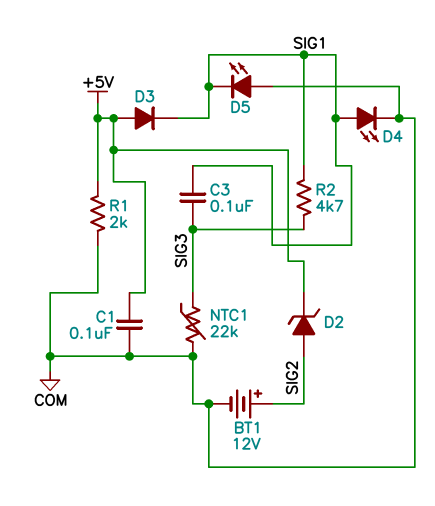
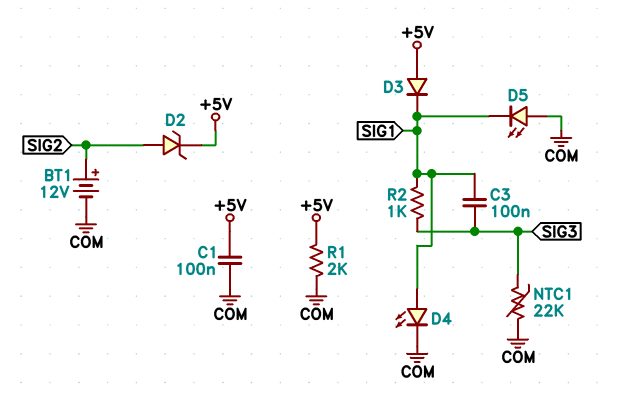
R2: 4.7k (SIG1, SIG3) -> 1k (SIG1, SIG3)

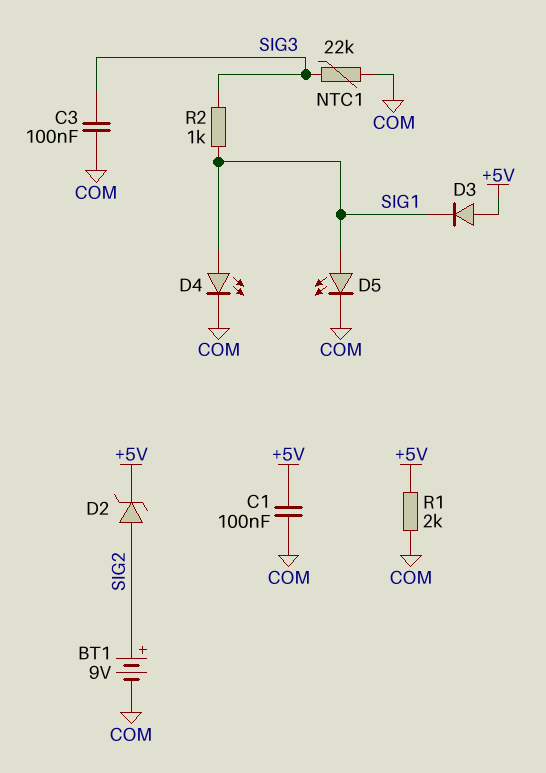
BT1: 12V (plus SIG2, minus COM) -> 9V (plus SIG2, minus COM)
C3: 100nF (SIG1, SIG3) -> 100nF (COM, SIG3)
D5: LED (A COM, K SIG1) -> LED (A SIG1, K COM)

